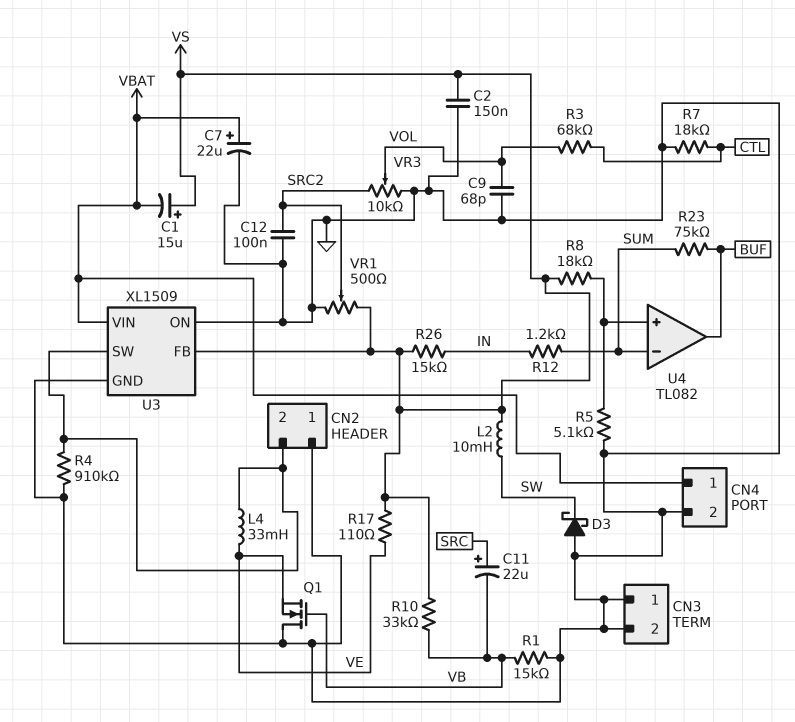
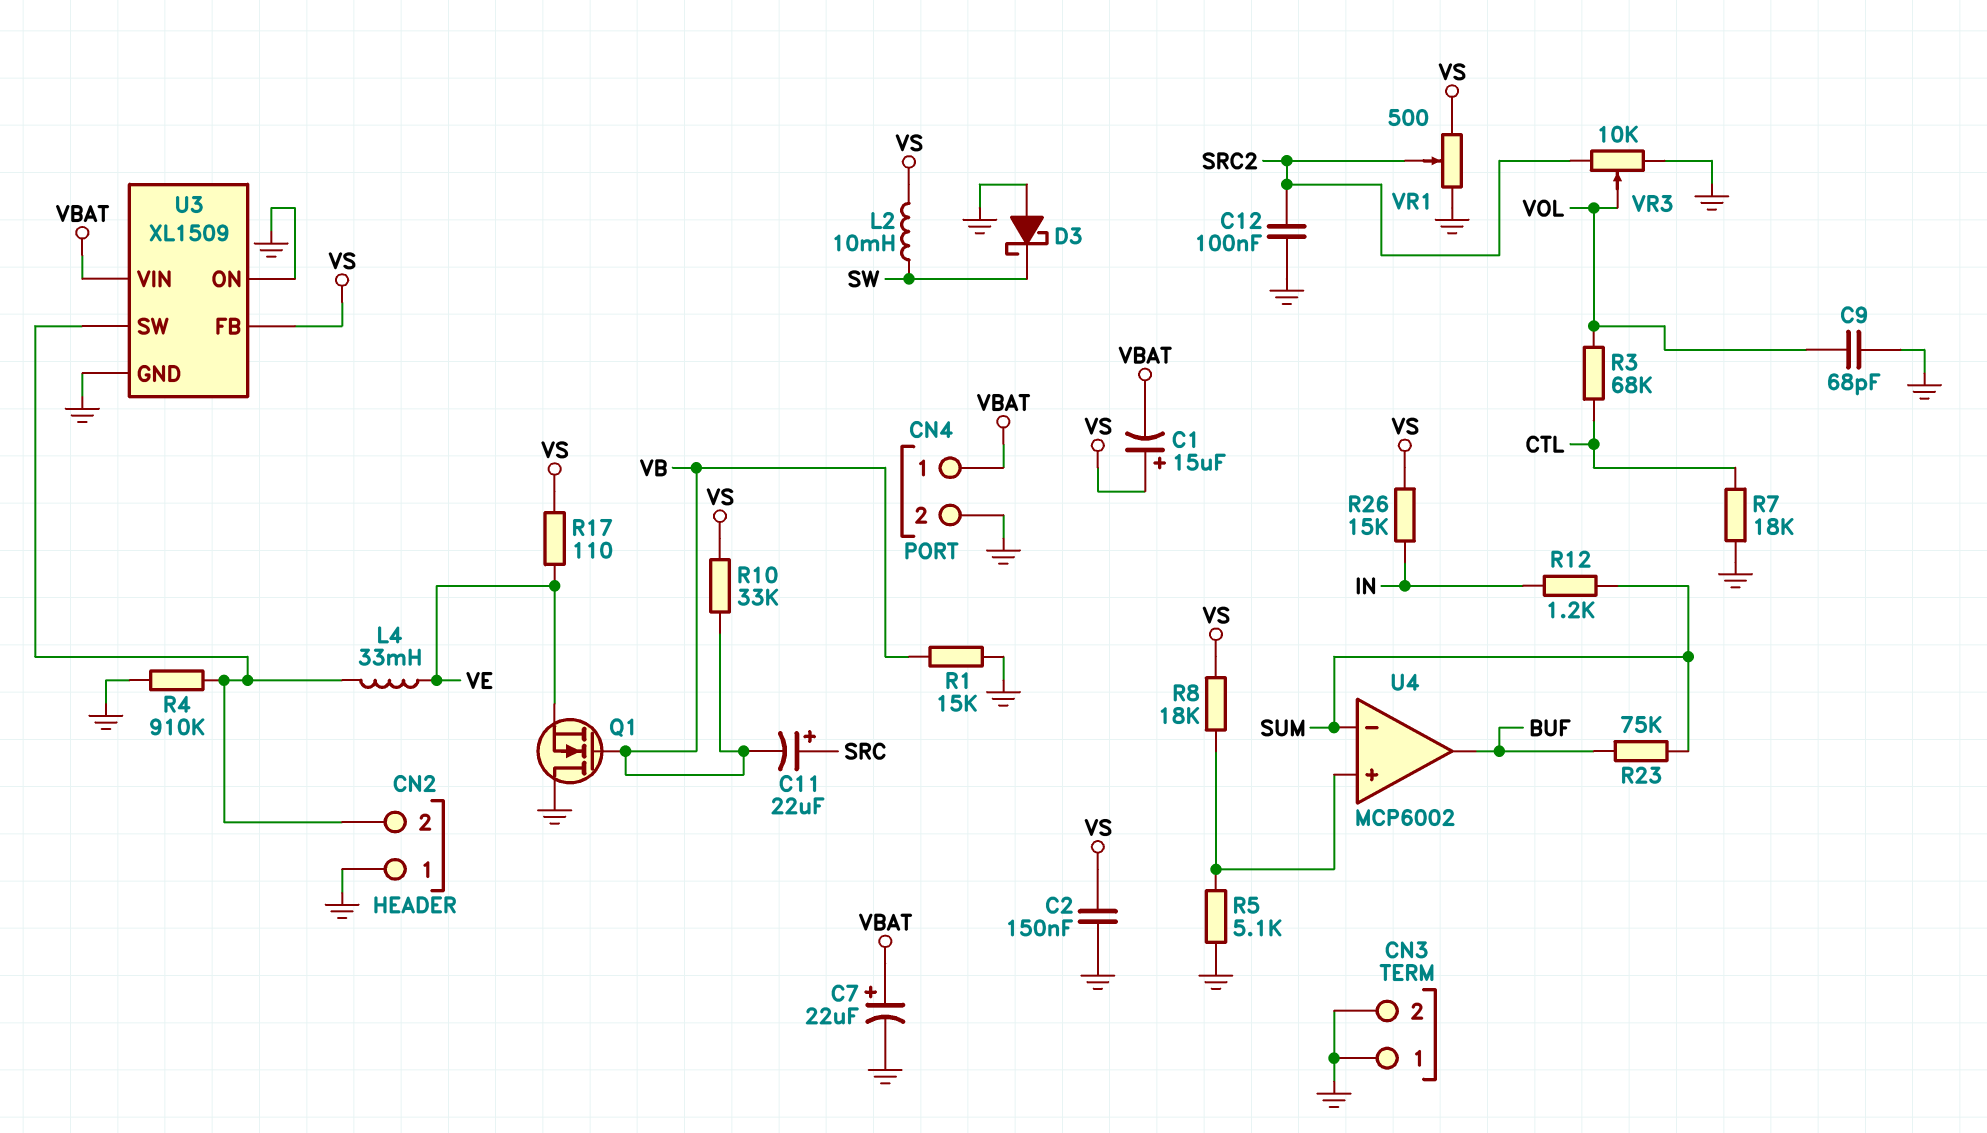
U4: TL082 -> MCP6002

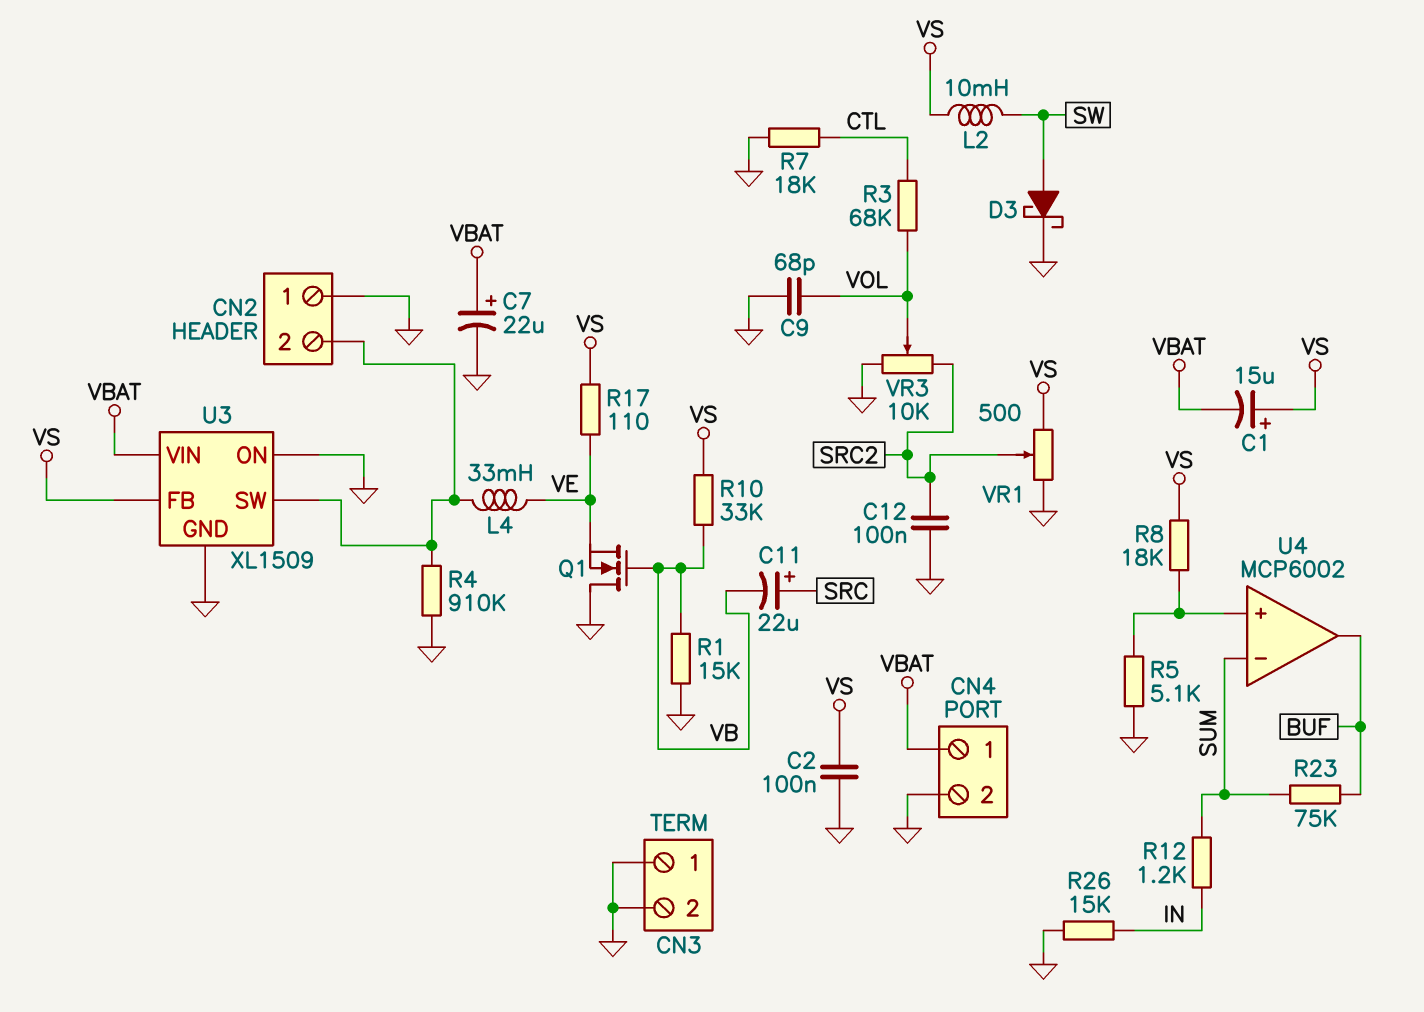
C2: 150nF (GND, VS) -> 100nF (GND, VS)
D3: schottky (A GND, K SW) -> schottky (A SW, K GND)
R26: 15k (IN, VS) -> 15k (GND, IN)

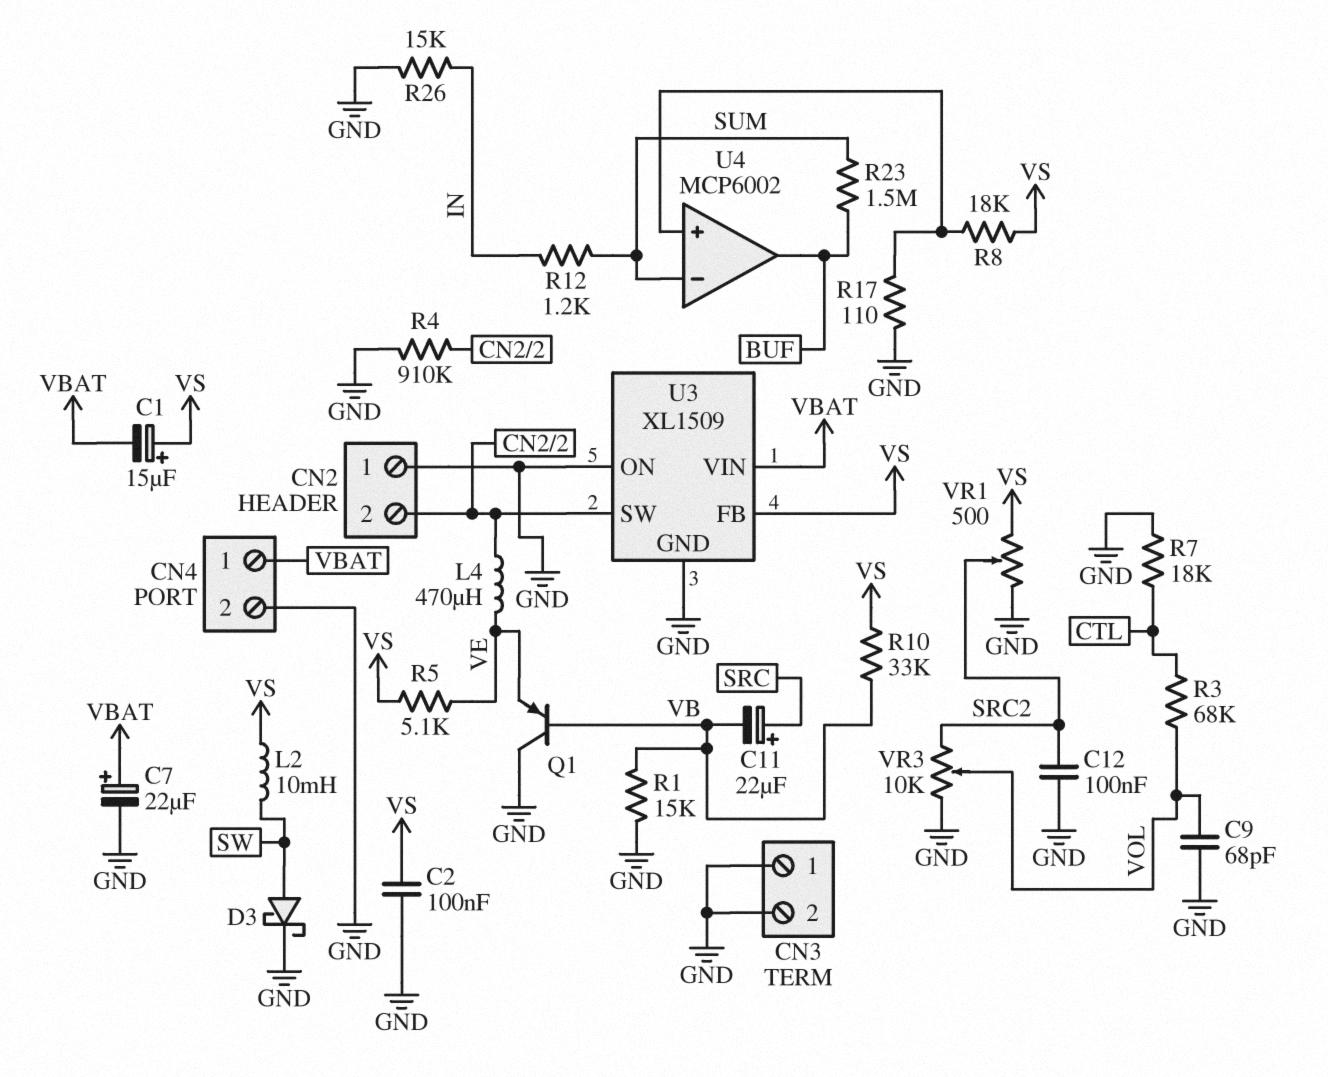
L4: 33mH (CN2/2, VE) -> 470uH (CN2/2, VE)
Q1: NMOS (G VB, D GND, S VE) -> PNP (B VB, C GND, E VE)
R5: 5.1k (GND, U4/in+) -> 5.1k (VE, VS)
R17: 110 (VE, VS) -> 110 (GND, U4/in+)
R23: 75k (BUF, SUM) -> 1.5M (BUF, SUM)

